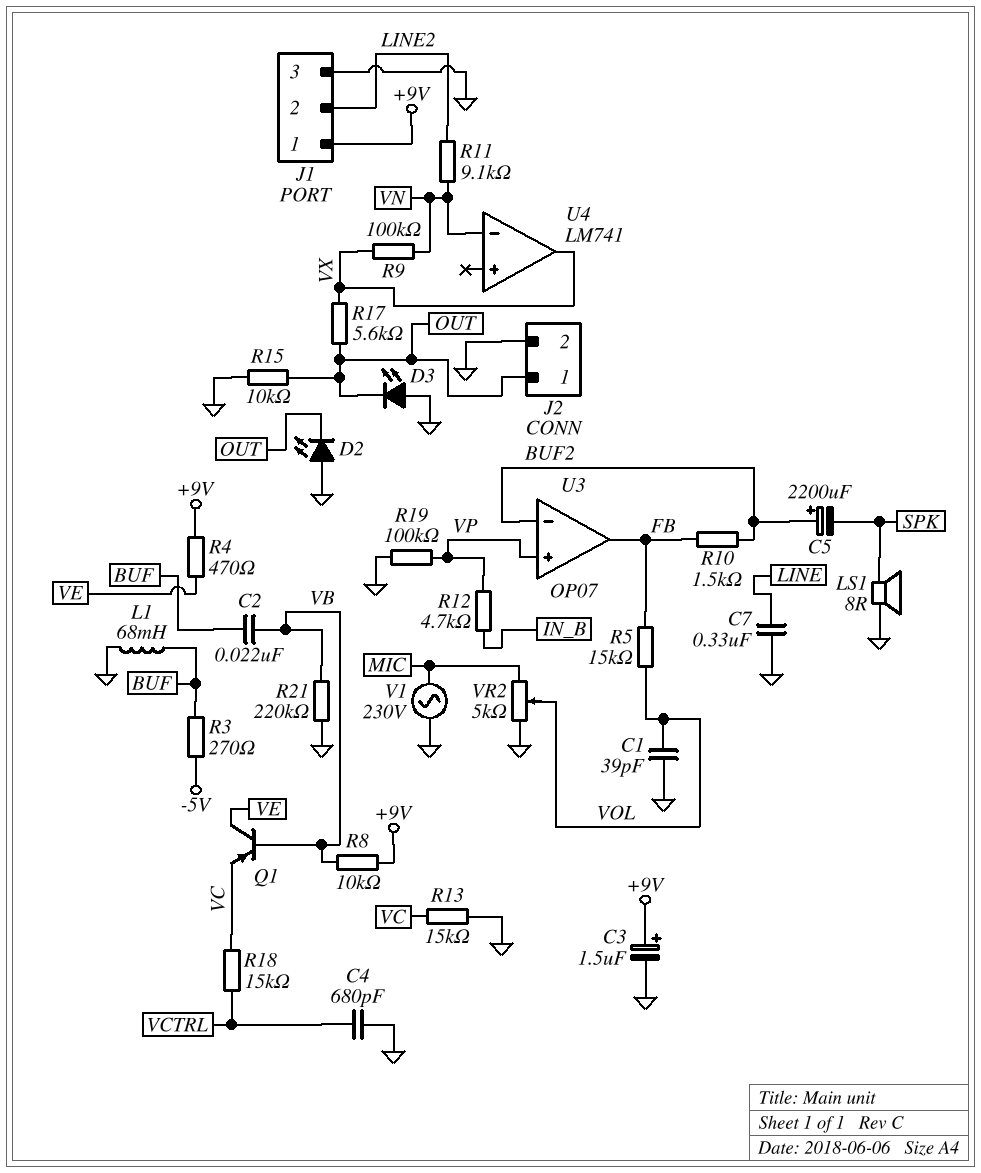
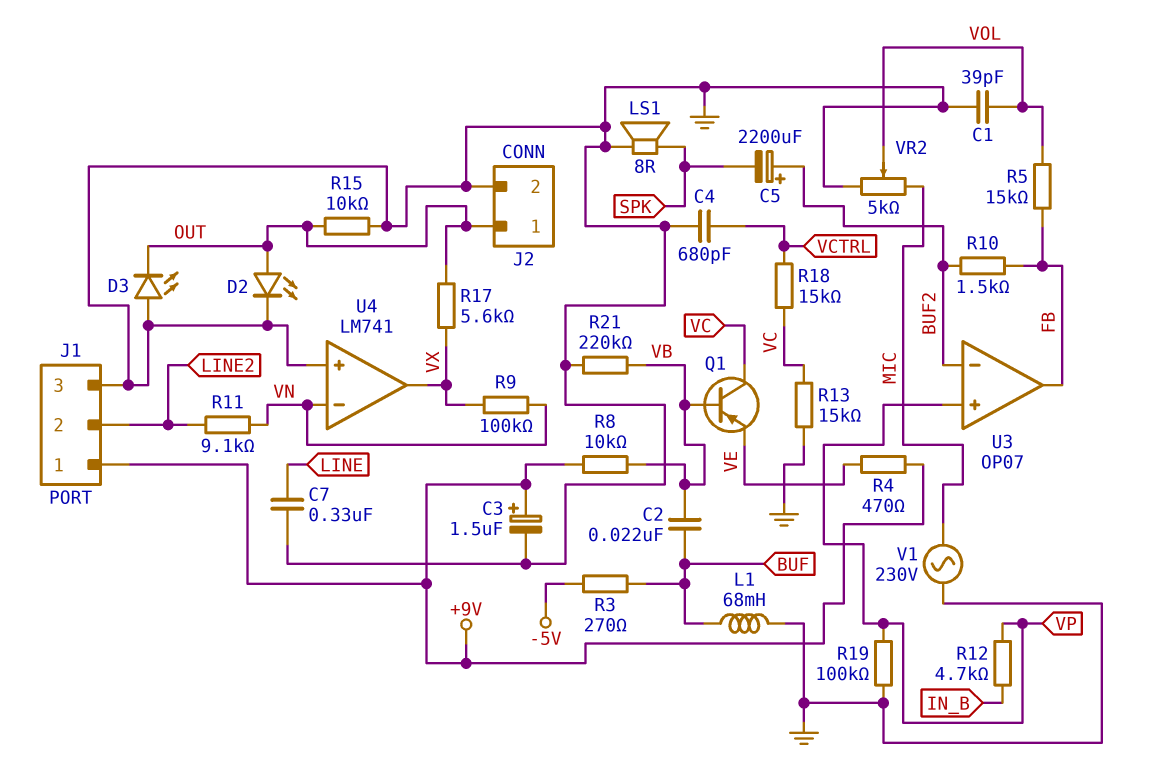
D2: LED (A GND, K OUT) -> LED (A OUT, K GND)
Q1: PNP (B VB, C VE, E VC) -> PNP (B VB, C VC, E VE)
U4 pin in+: none -> GND

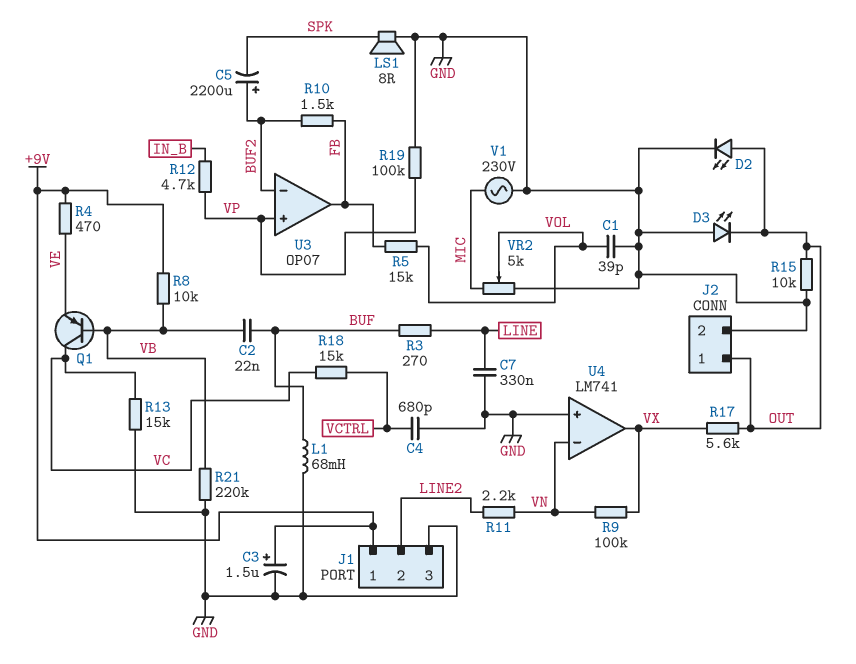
R3: 270 (-5V, BUF) -> 270 (BUF, LINE)
R11: 9.1k (LINE2, VN) -> 2.2k (LINE2, VN)

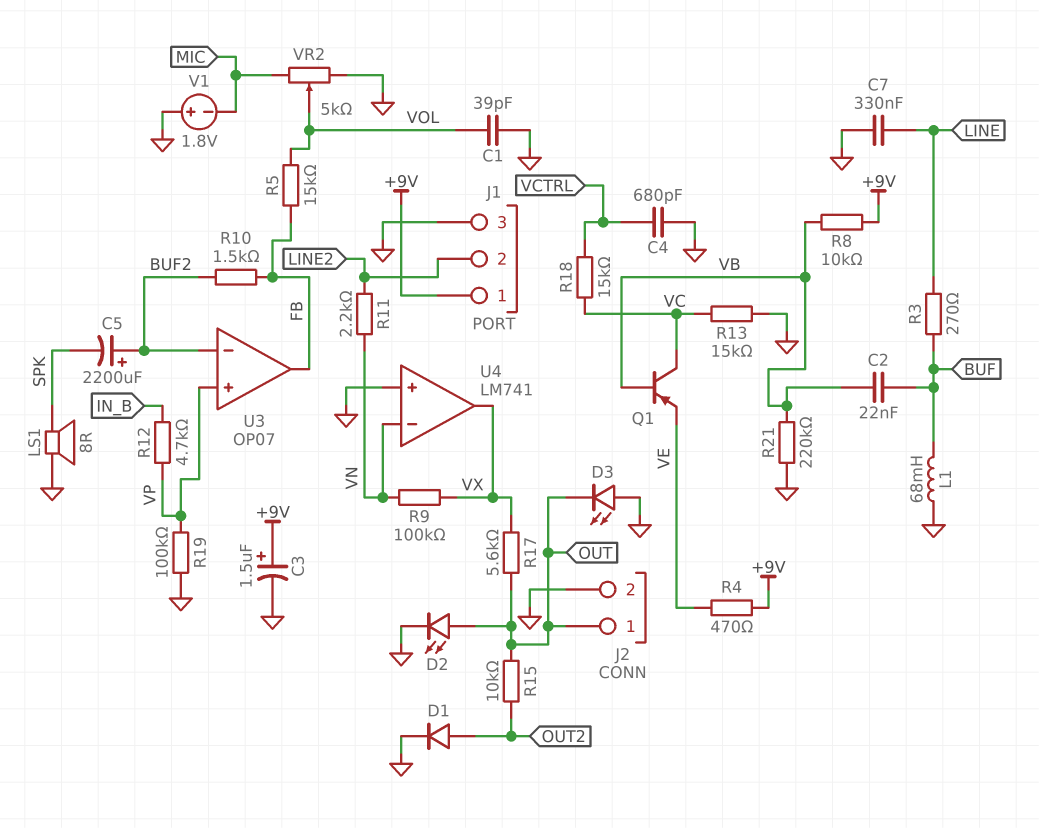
D1: none -> diode (A OUT2, K GND)
R15: 10k (GND, OUT) -> 10k (OUT, OUT2)
V1: AC 230V (GND, MIC) -> 1.8V (plus GND, minus MIC)

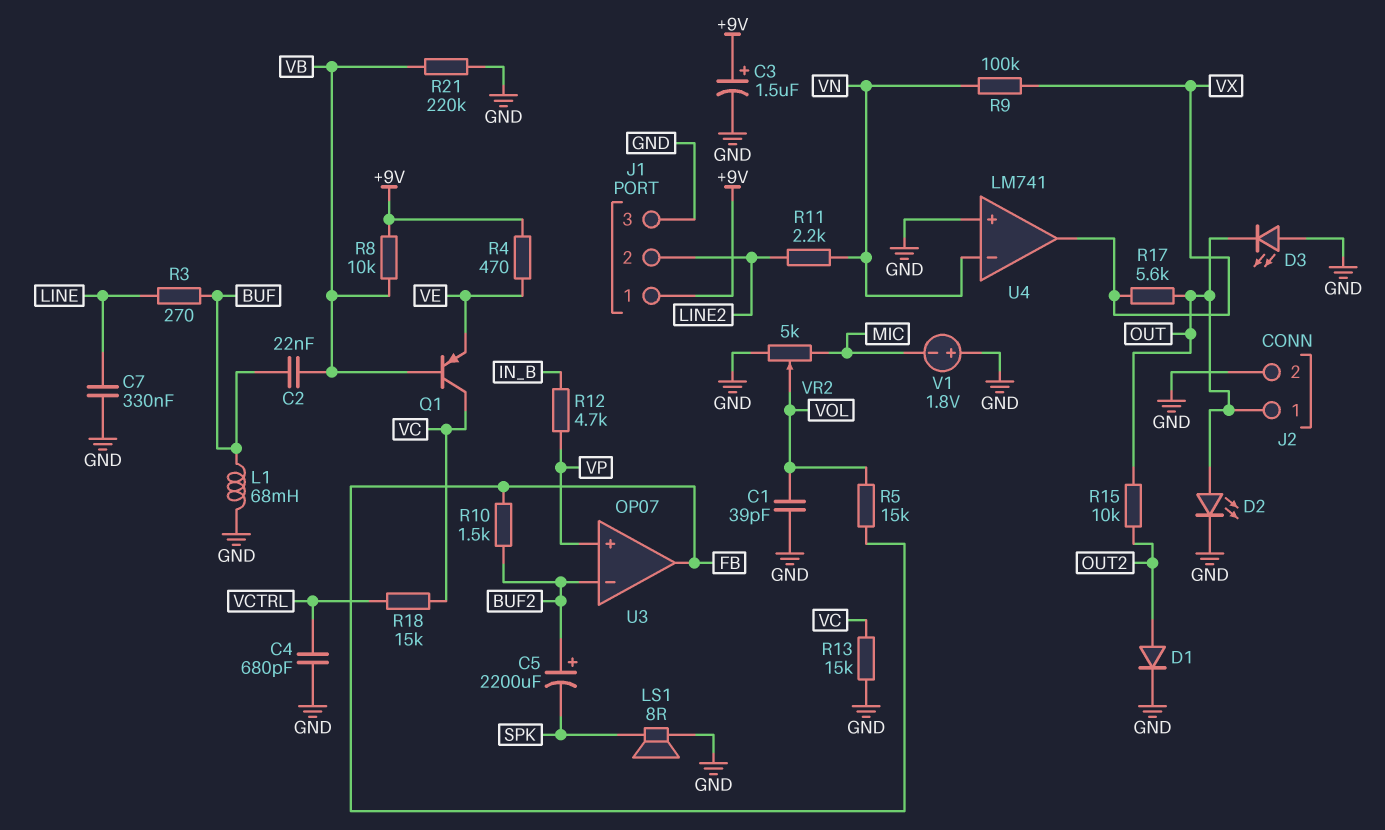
R19: 100k (GND, VP) -> none

